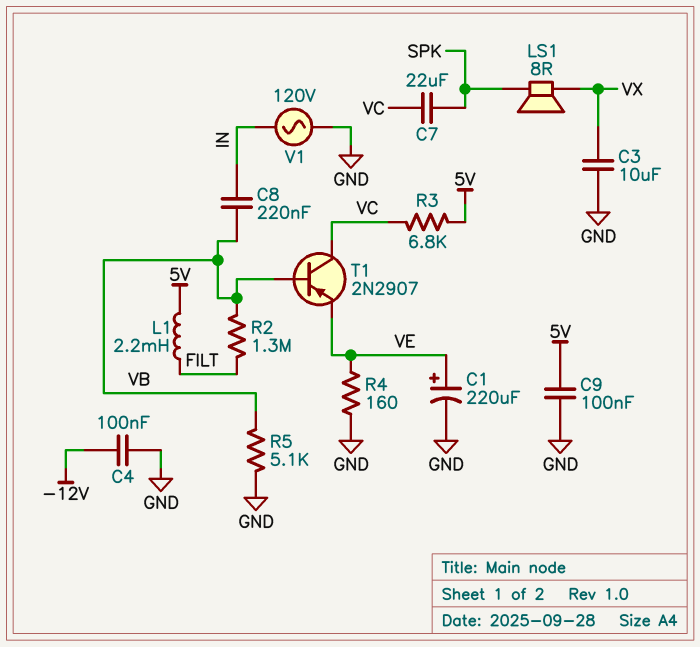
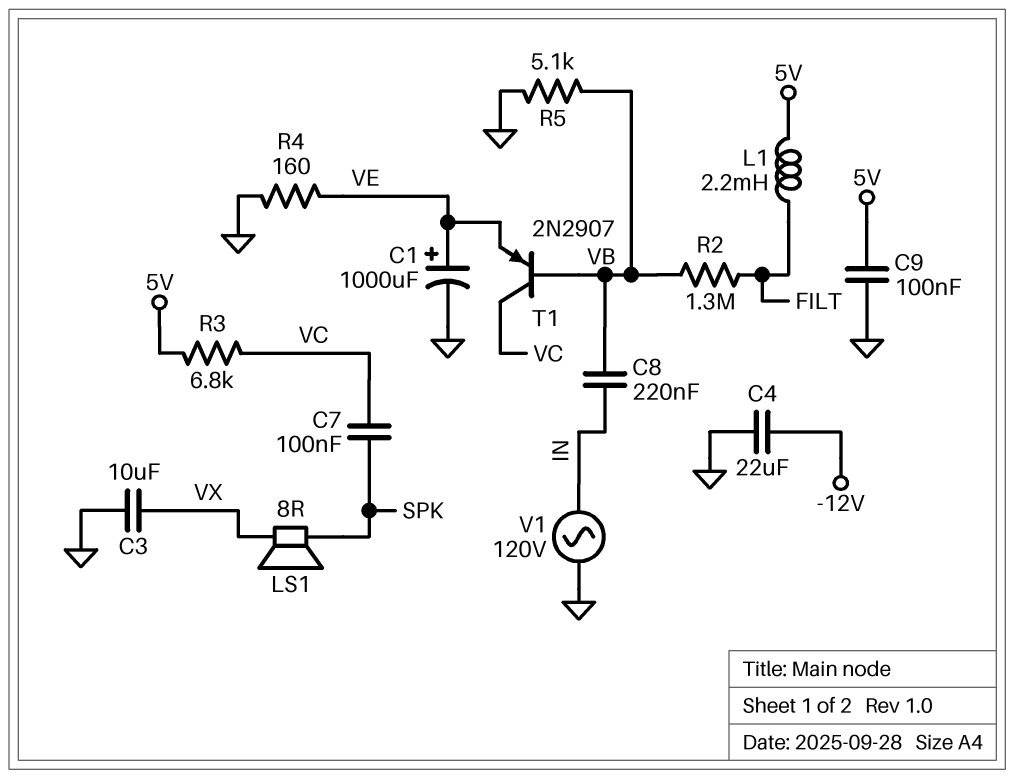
C1: 220uF (plus VE, minus GND) -> 1000uF (plus VE, minus GND)
C4: 100nF (-12V, GND) -> 22uF (-12V, GND)
C7: 22uF (SPK, VC) -> 100nF (SPK, VC)

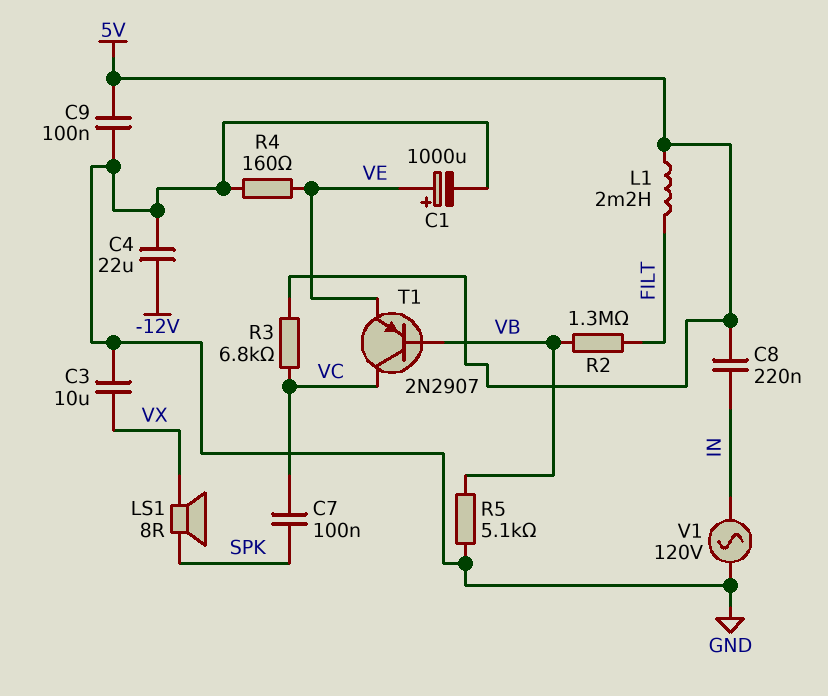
C8: 220nF (IN, VB) -> 220nF (5V, IN)

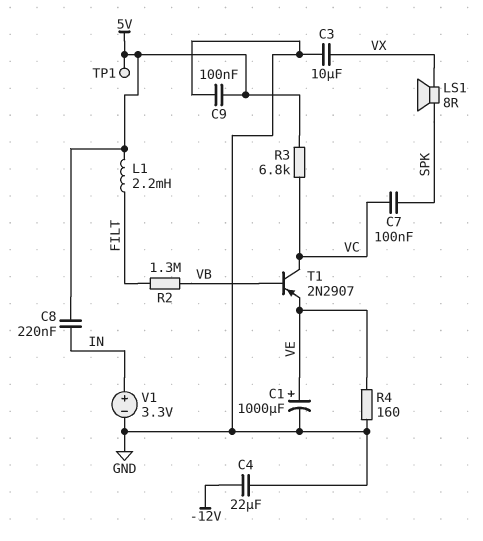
R5: 5.1k (GND, VB) -> none
TP1: none -> test point (5V)
V1: AC 120V (GND, IN) -> 3.3V (plus IN, minus GND)

